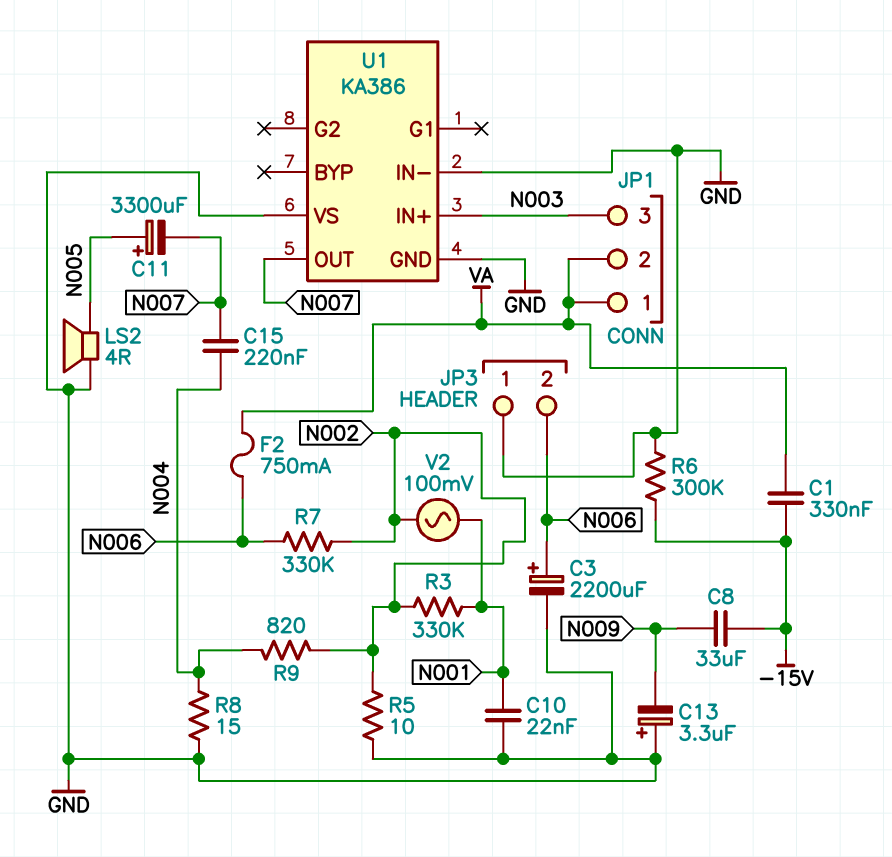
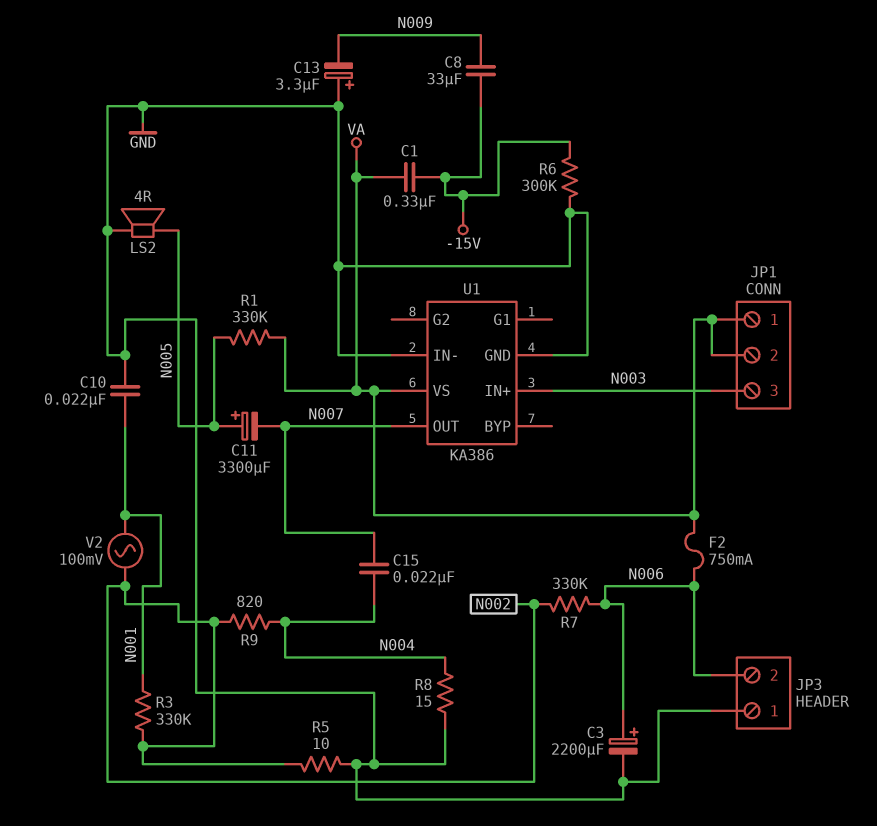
C15: 220nF (N004, N007) -> 22nF (N004, N007)
R1: none -> 330k (N005, VA)
U1 pin VS: GND -> VA

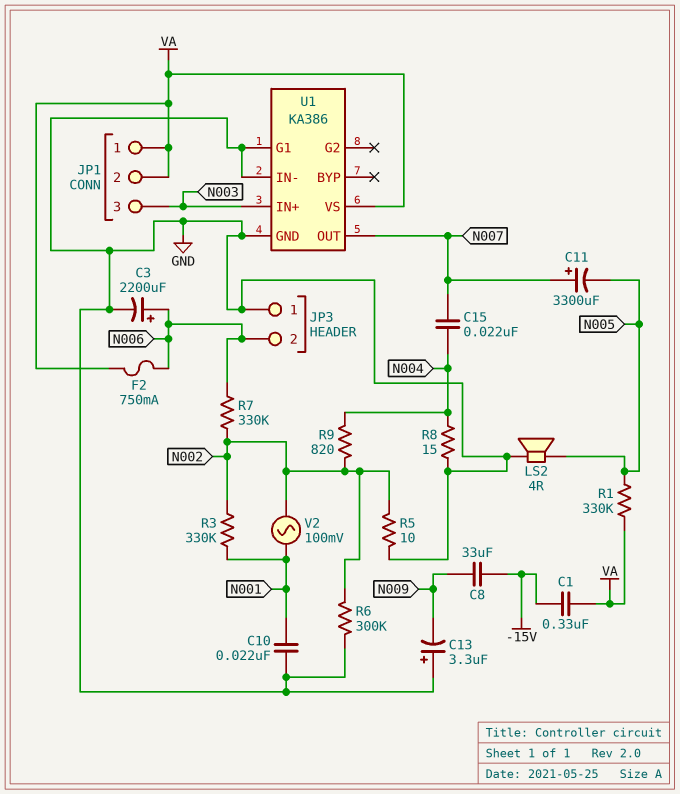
C11: 3300uF (plus N005, minus N007) -> 3300uF (plus N007, minus N005)
R6: 300k (-15V, GND) -> 300k (GND, N002)
U1 pin G1: none -> GND

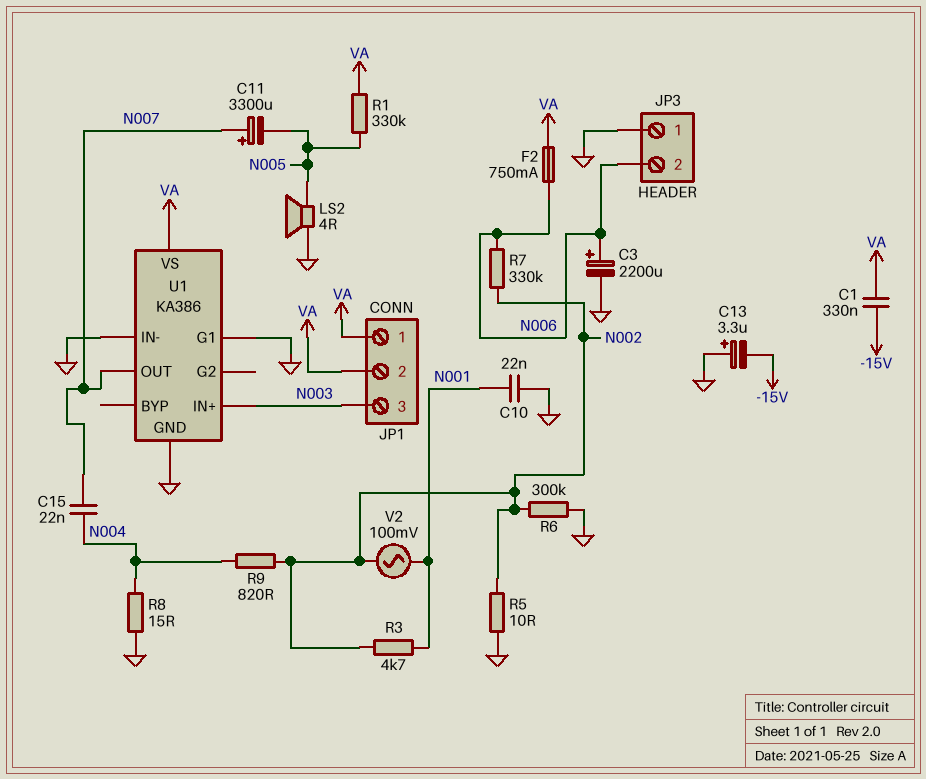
C8: 33uF (-15V, N009) -> none
C13: 3.3uF (plus GND, minus N009) -> 3.3uF (plus GND, minus -15V)
R3: 330k (N001, N002) -> 4.7k (N001, N002)

